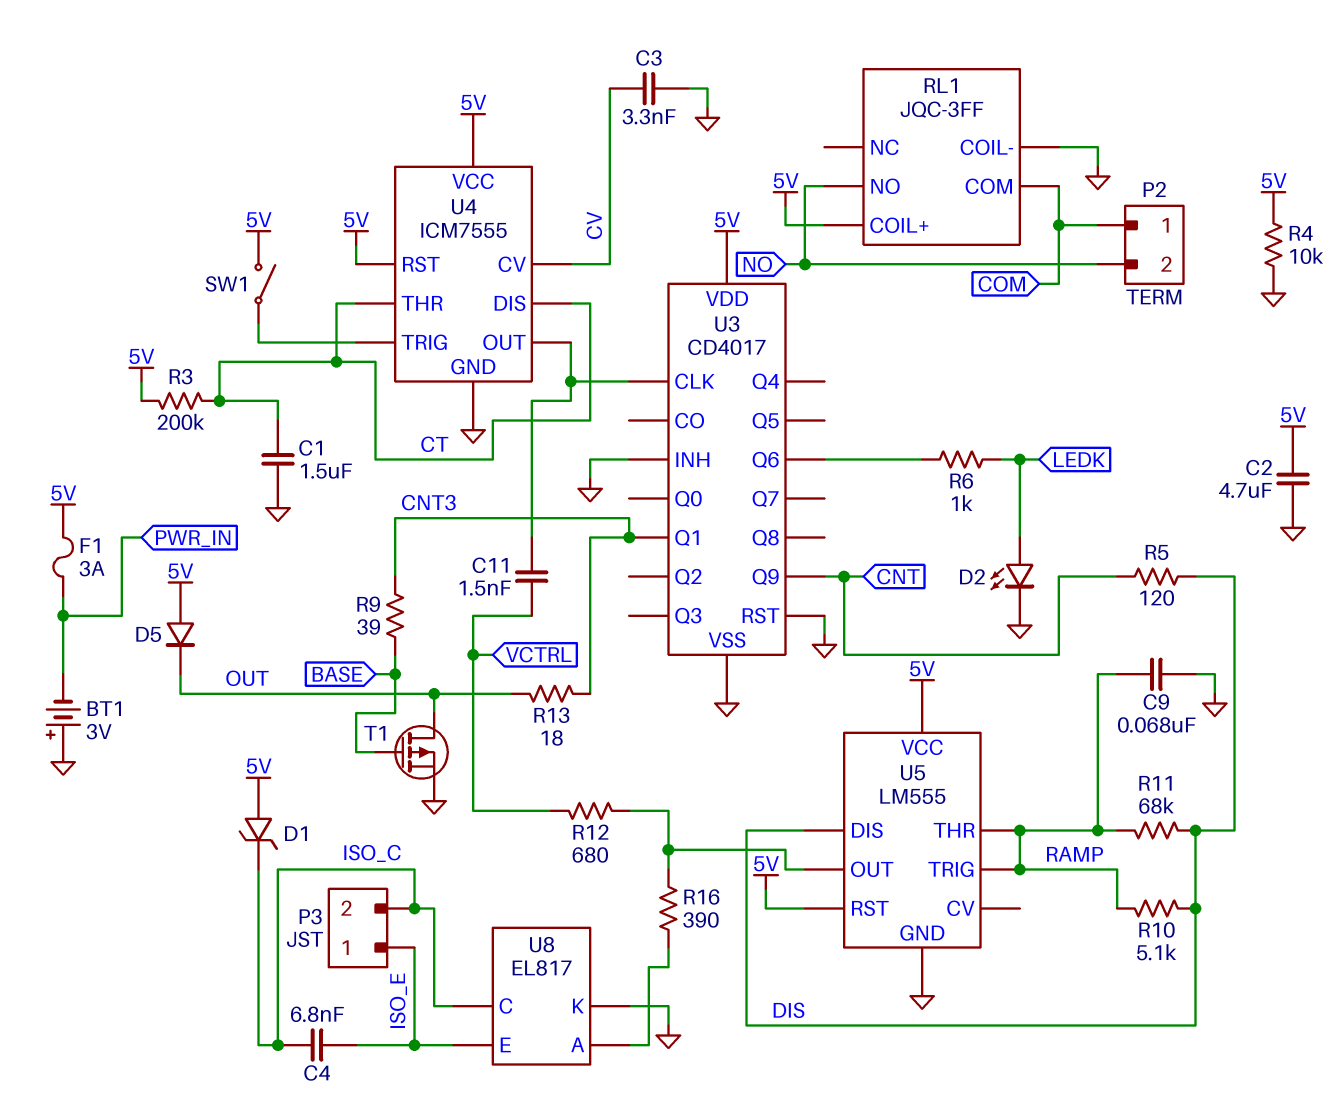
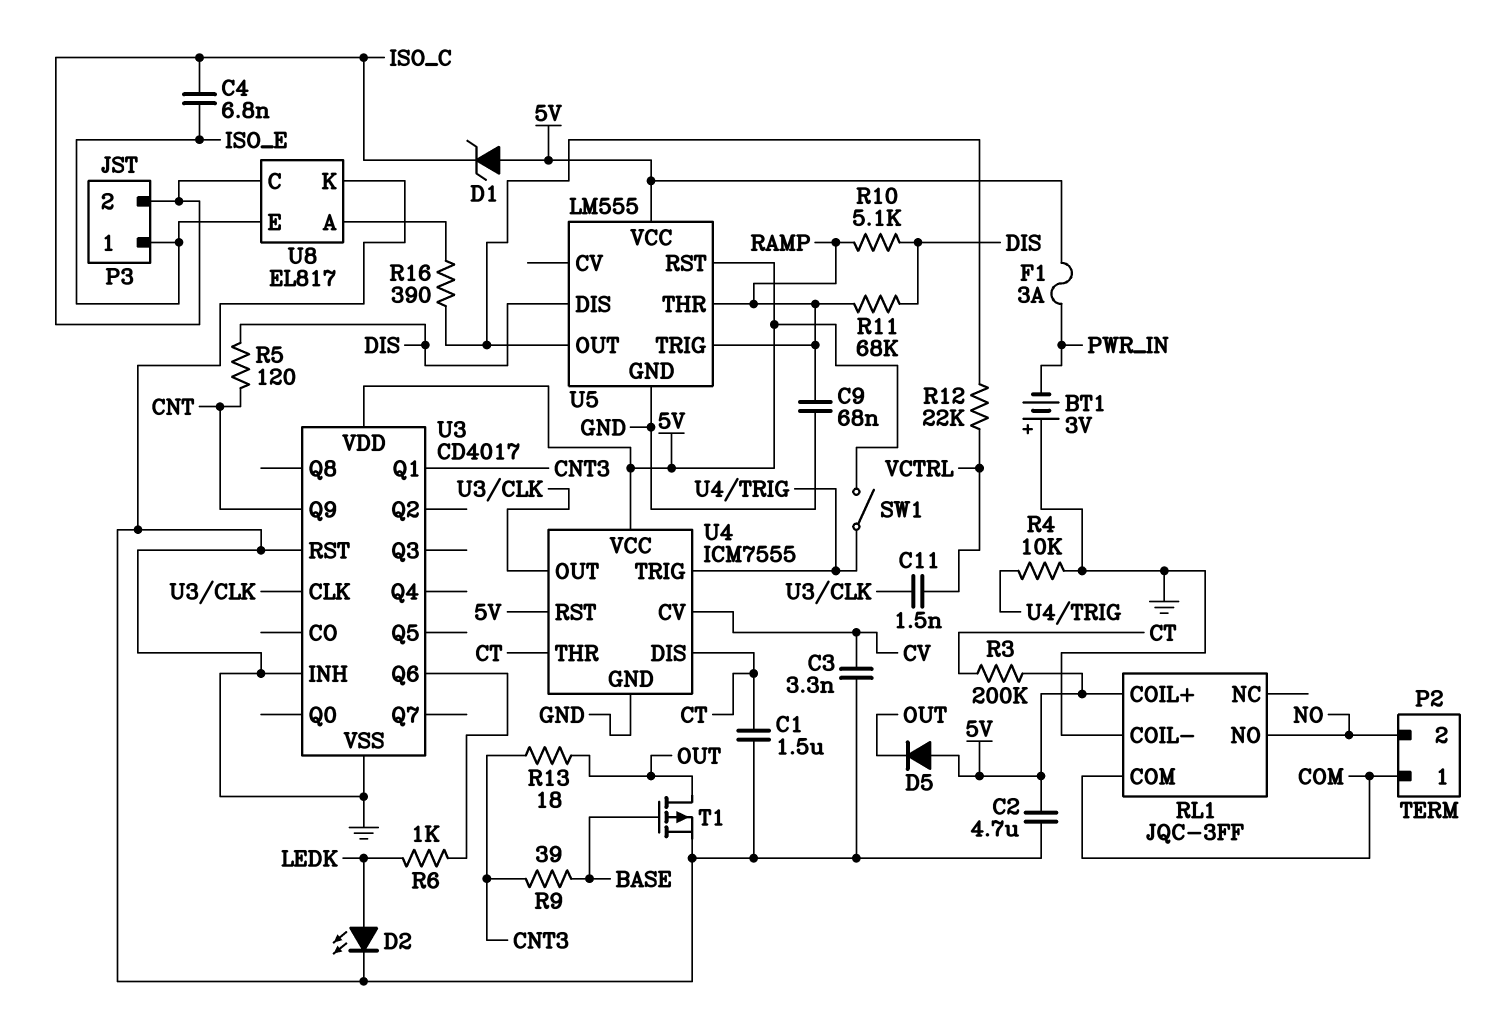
R4: 10k (5V, GND) -> 10k (GND, U4/TRIG)
R12: 680 (U5/OUT, VCTRL) -> 22k (U5/OUT, VCTRL)

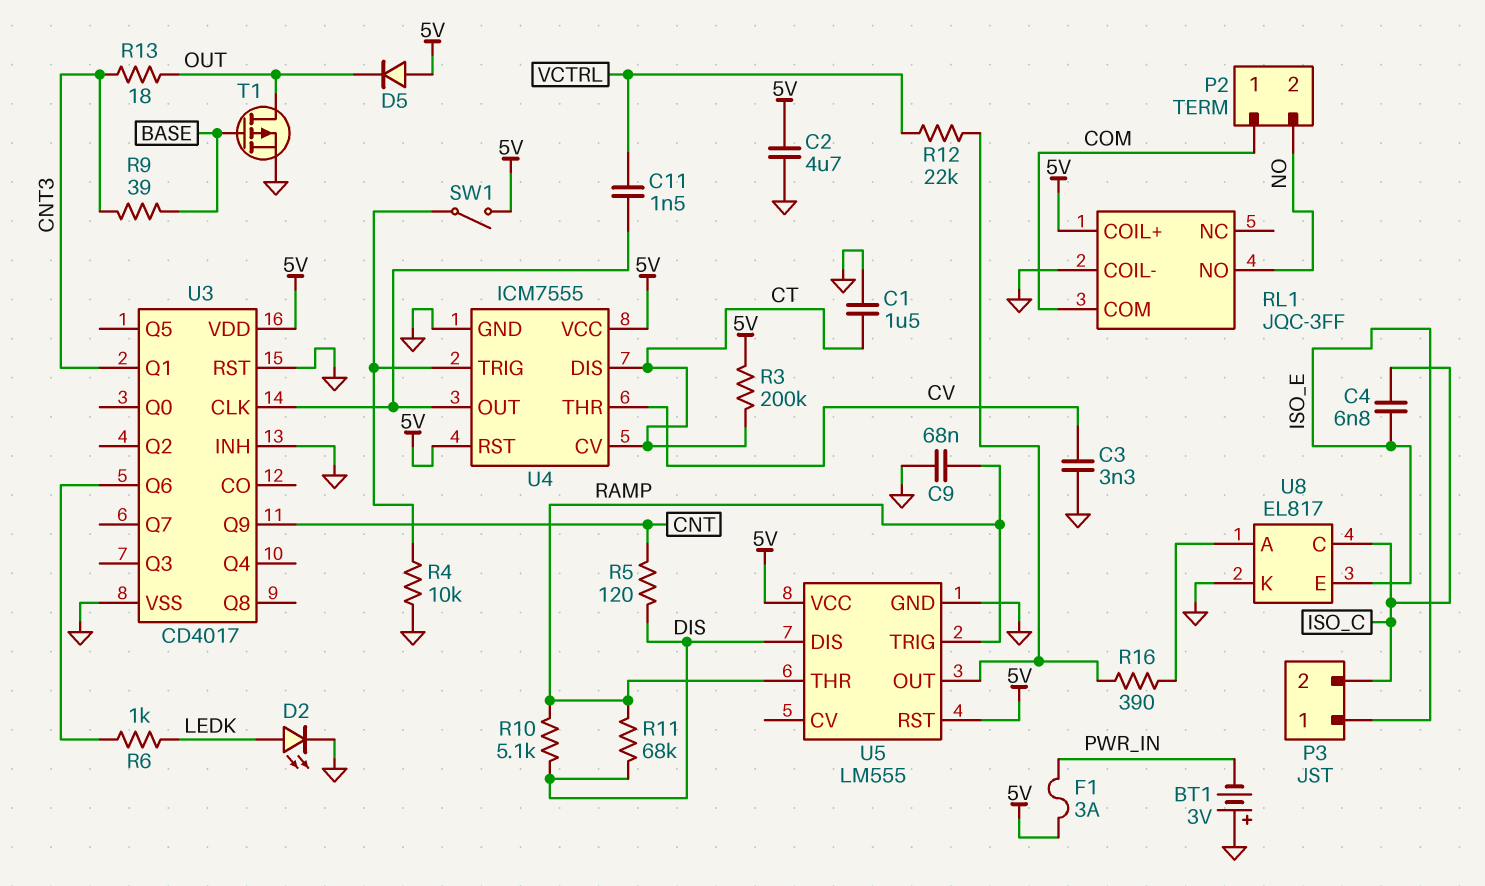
D1: zener (A 5V, K ISO_C) -> none
U4 pin CV: CV -> CT
U4 pin THR: CT -> CV

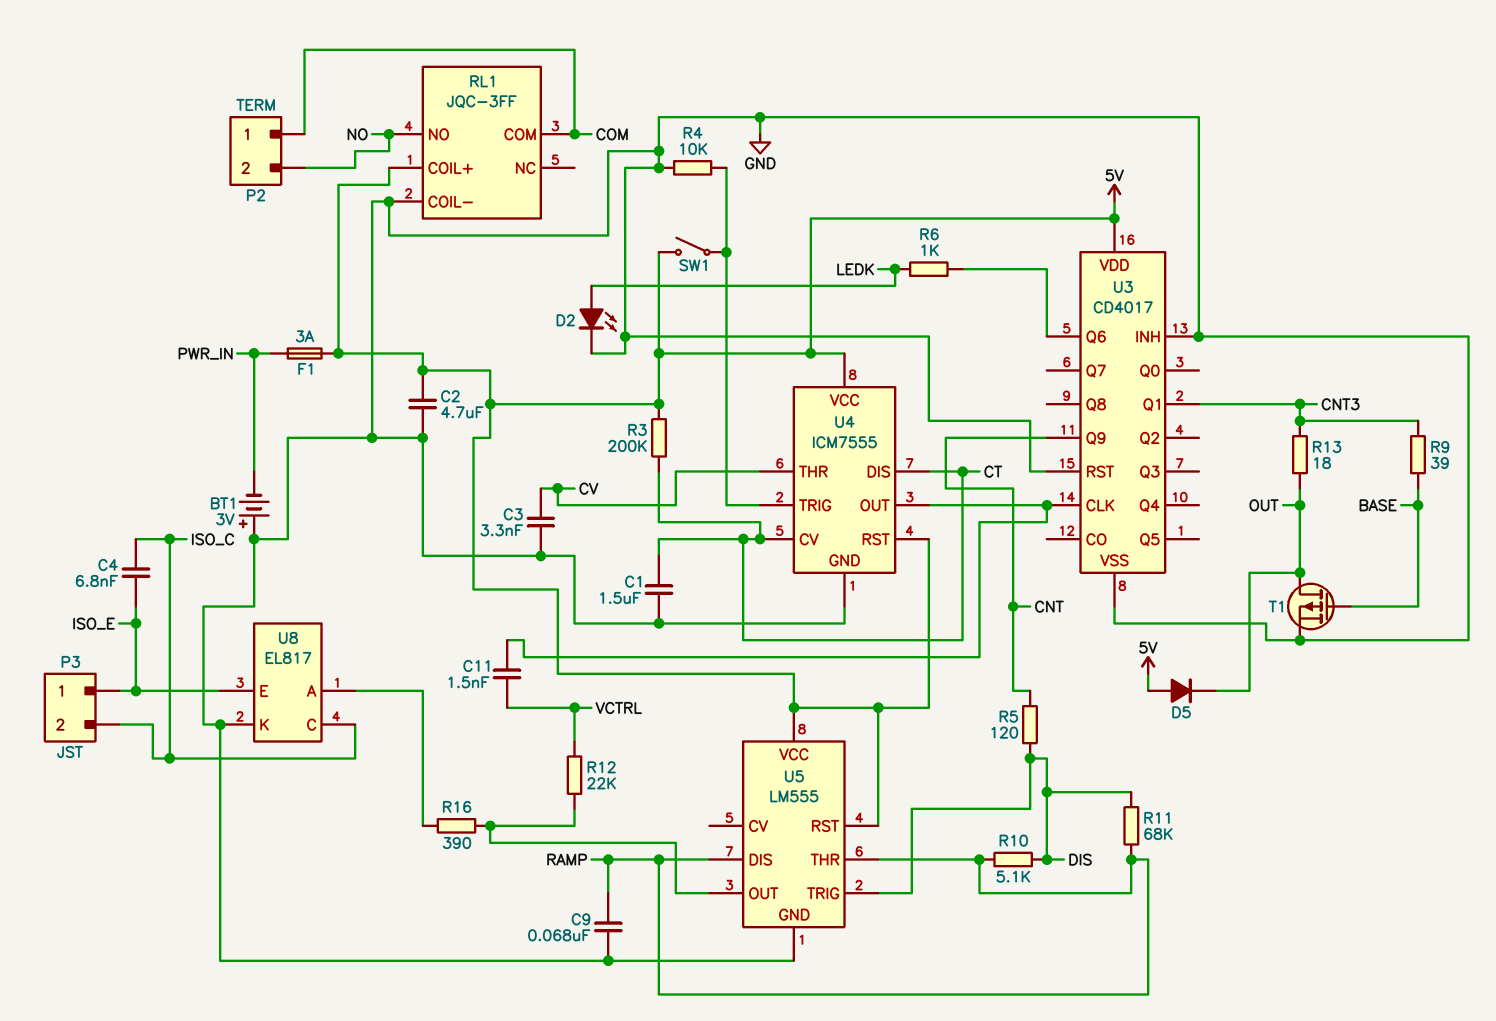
U5 pin DIS: DIS -> RAMP
U5 pin TRIG: RAMP -> DIS

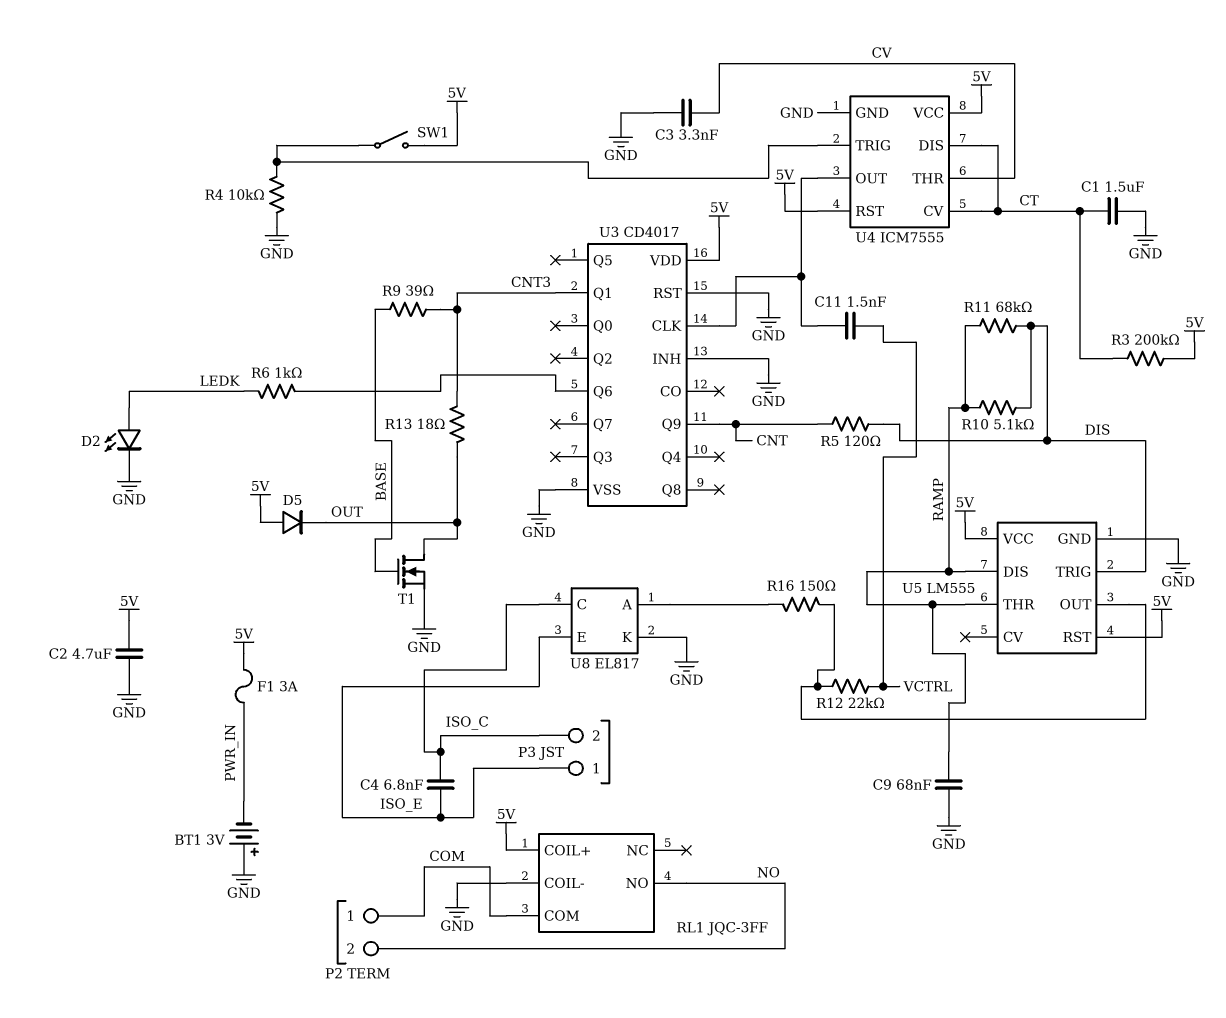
R16: 390 (U5/OUT, U8/A) -> 150 (U5/OUT, U8/A)
T1: PMOS (G BASE, D OUT, S GND) -> NMOS (G BASE, D OUT, S GND)

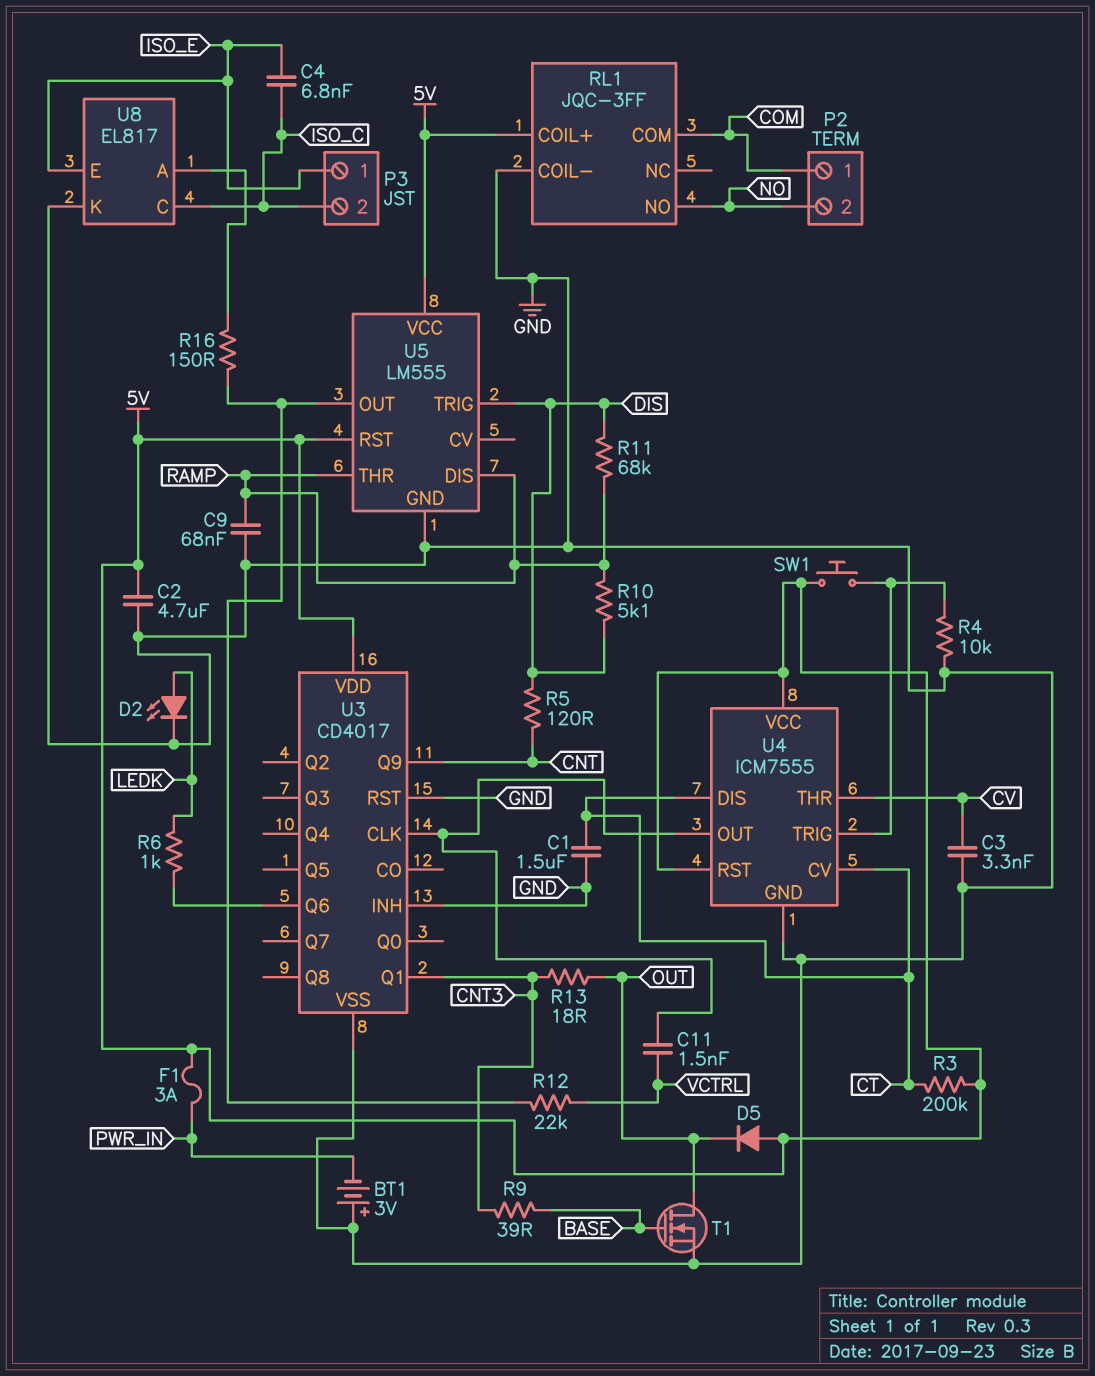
SW1: switch (5V, U4/TRIG) -> button (5V, U4/TRIG)

